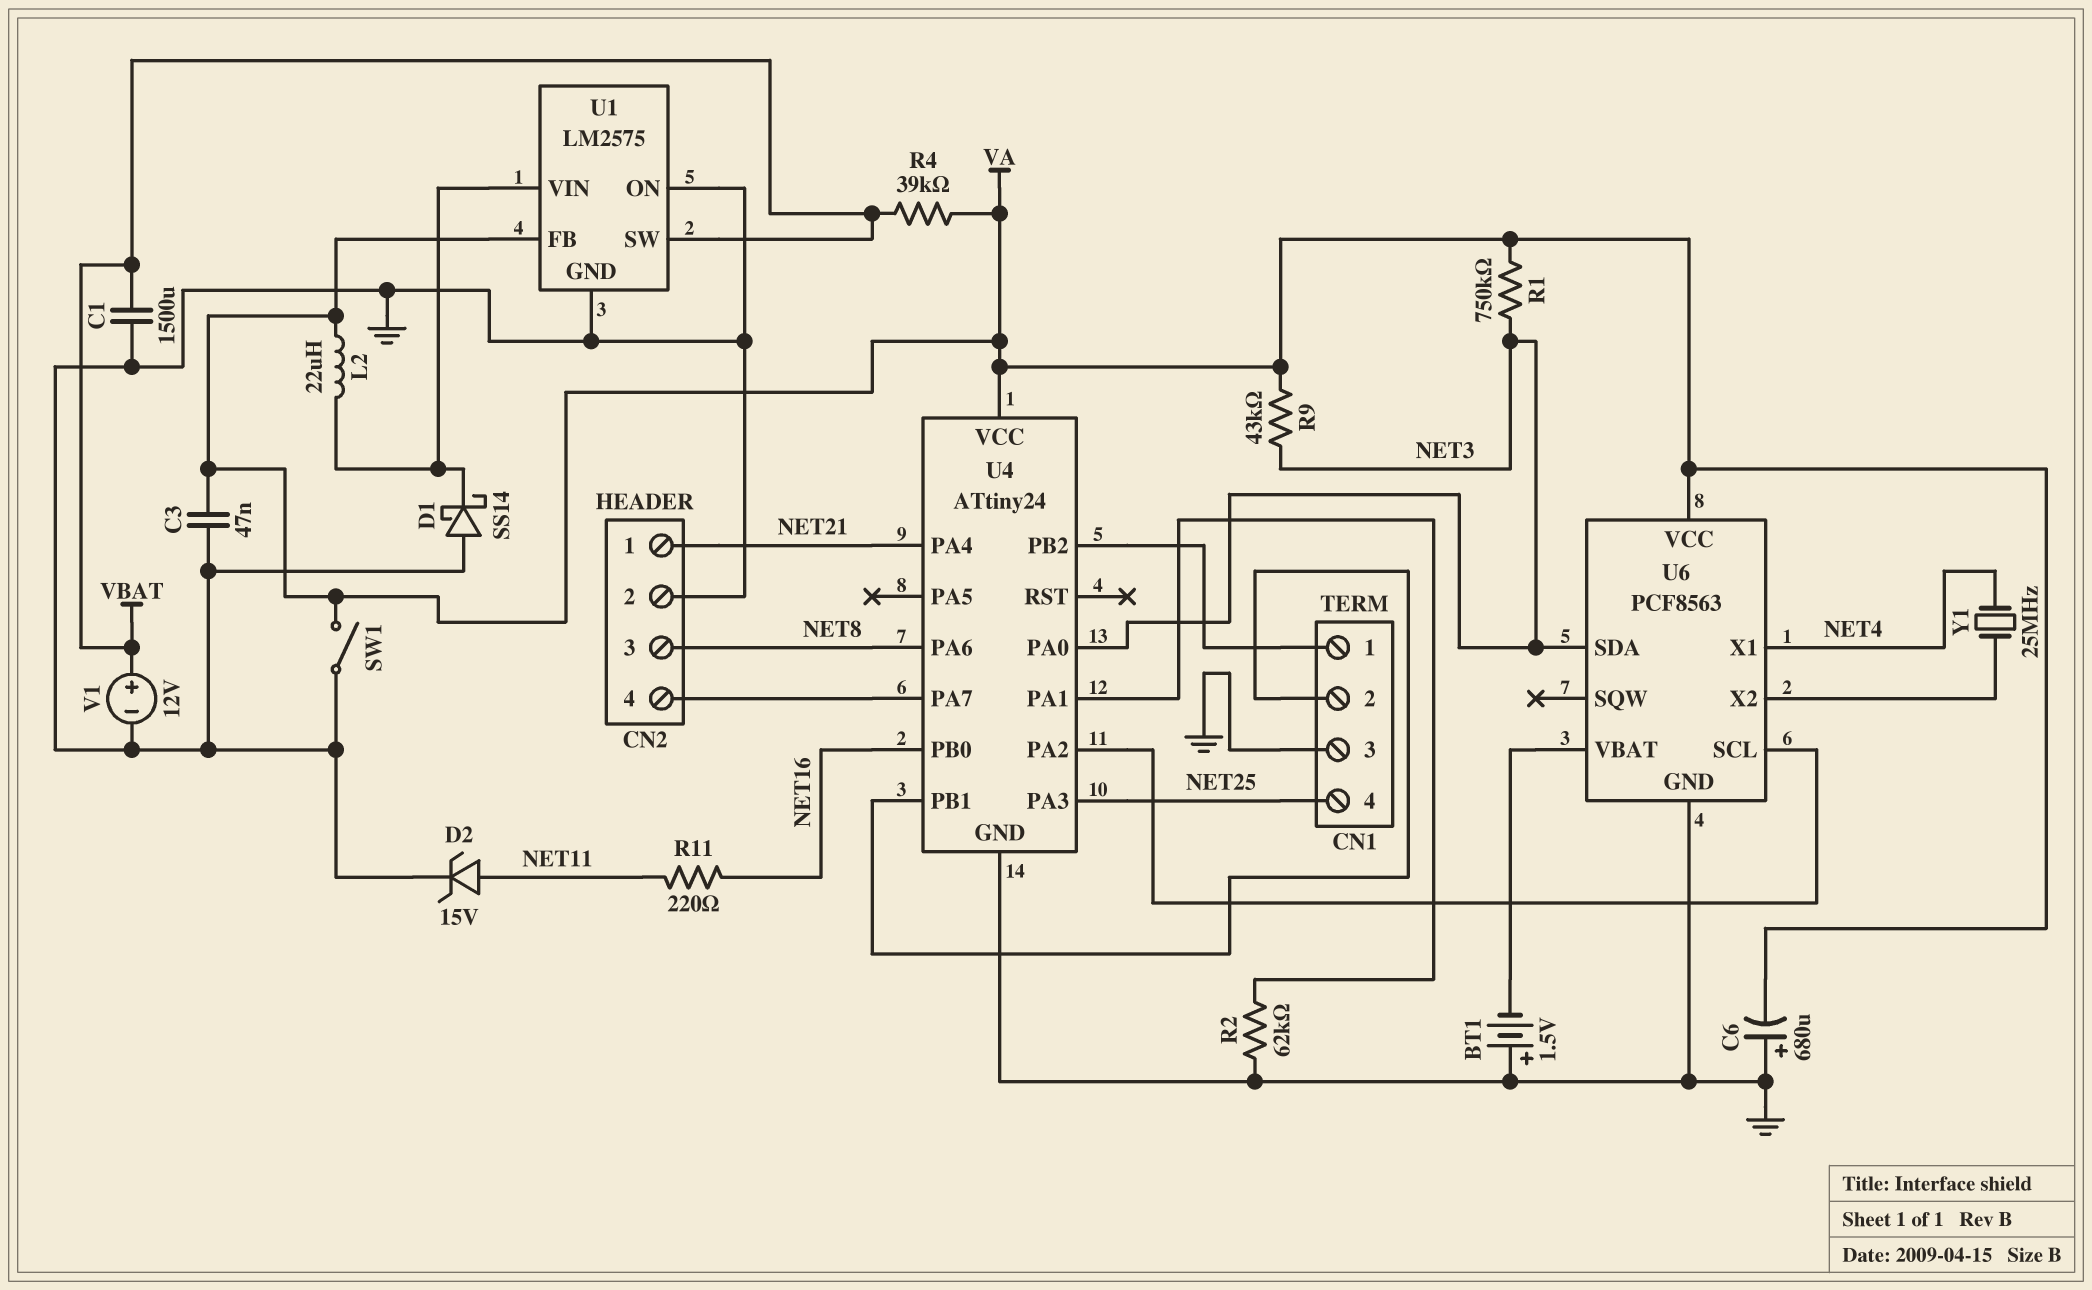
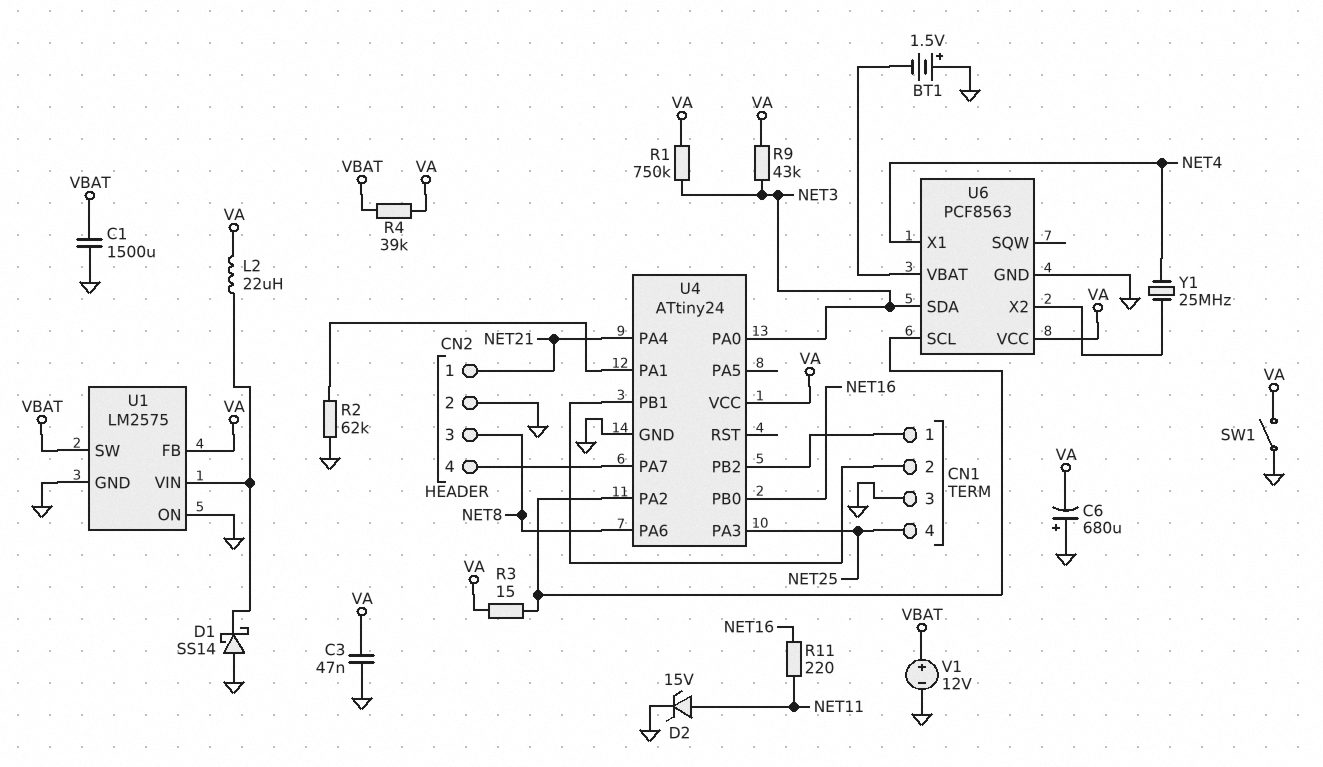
R3: none -> 15 (U4/PA2, VA)

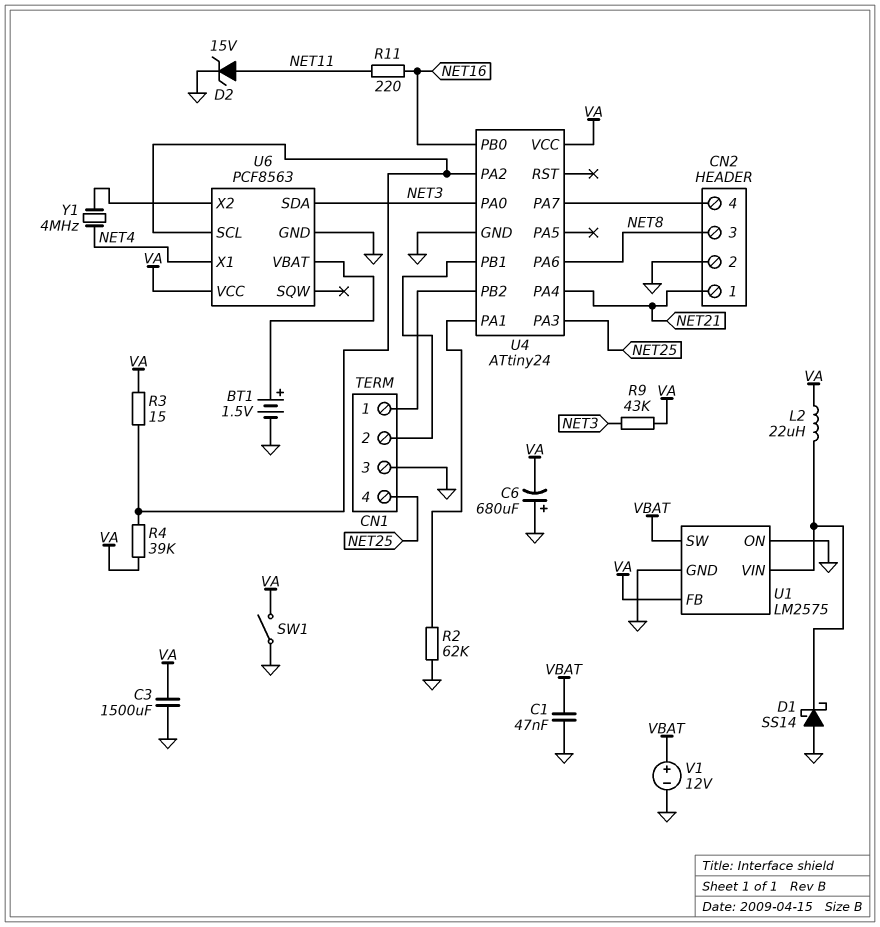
BT1: 1.5V (plus GND, minus U6/VBAT) -> 1.5V (plus U6/VBAT, minus GND)
C1: 1500uF (GND, VBAT) -> 47nF (GND, VBAT)
C3: 47nF (GND, VA) -> 1500uF (GND, VA)
R1: 750k (NET3, VA) -> none
R4: 39k (VA, VBAT) -> 39k (U4/PA2, VA)
Y1: 25MHz (NET4, U6/X2) -> 4MHz (NET4, U6/X2)

